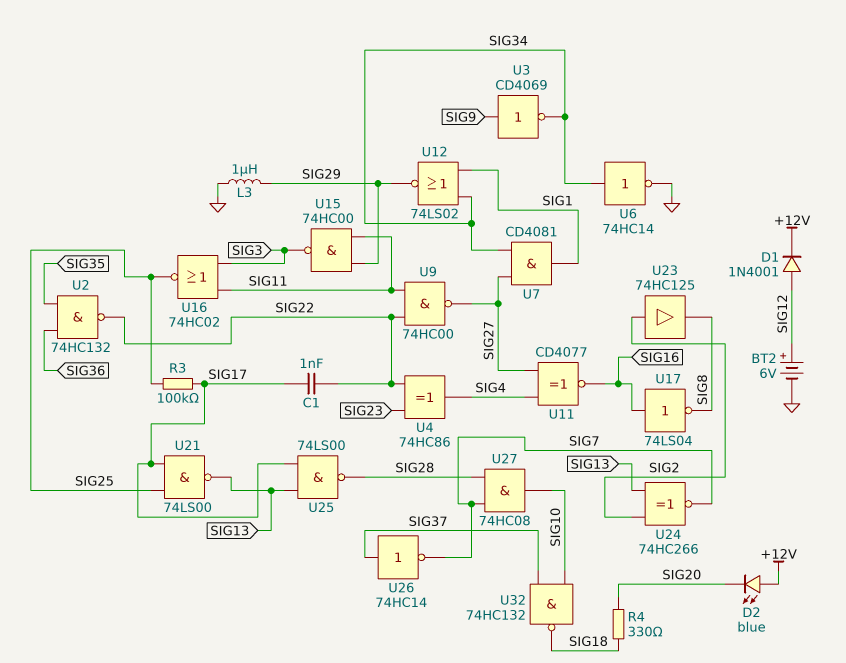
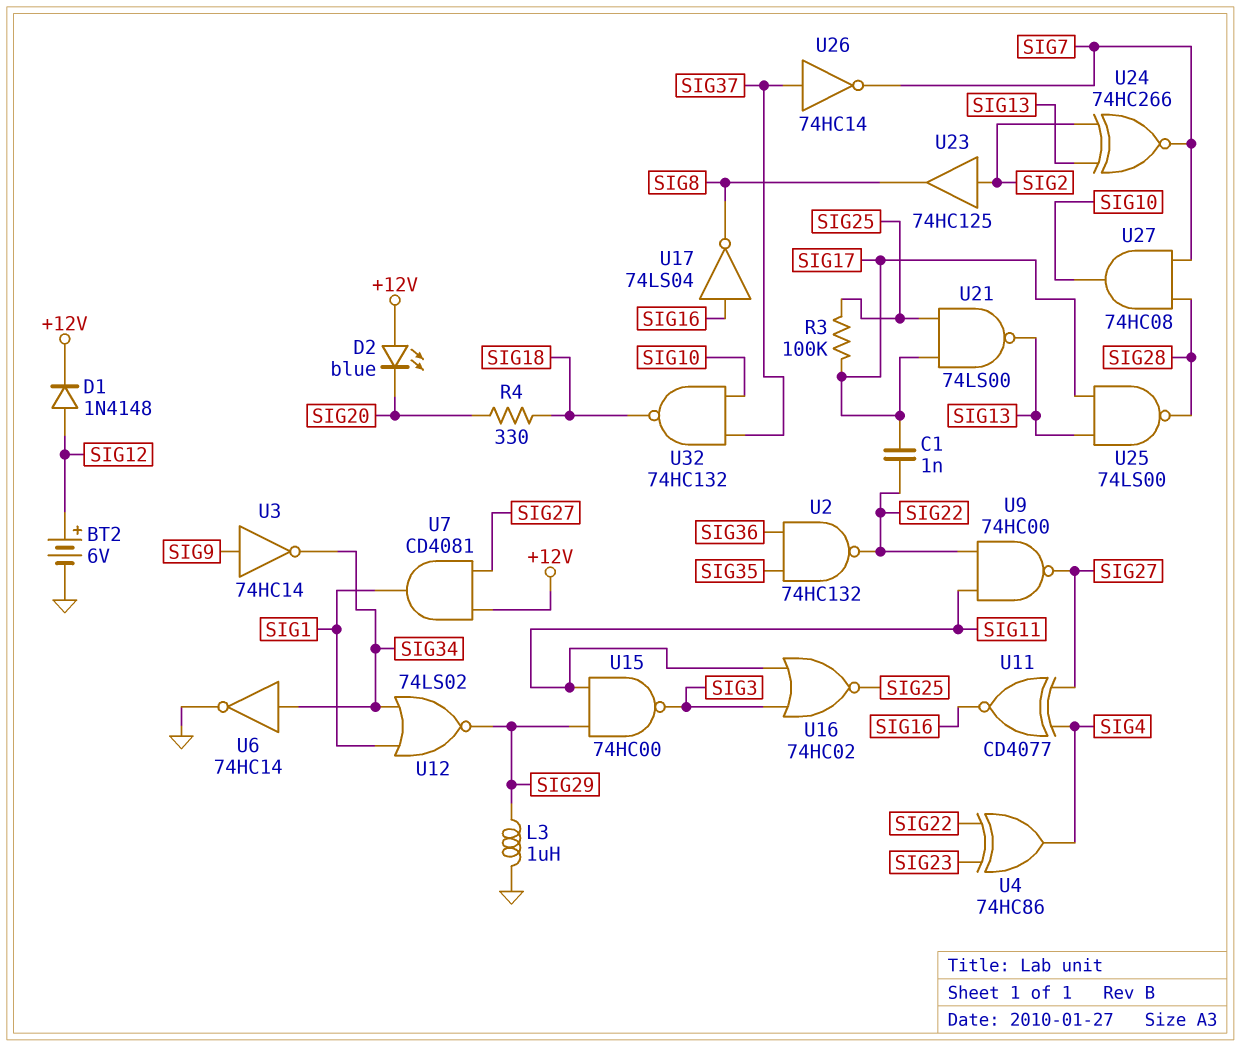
D1: diode 1N4001 (A SIG12, K +12V) -> diode 1N4148 (A SIG12, K +12V)
U3: NOT CD4069 (in SIG9, out SIG34) -> NOT 74HC14 (in SIG9, out SIG34)
U7: AND CD4081 (in SIG27, in SIG34, out SIG1) -> AND CD4081 (in +12V, in SIG27, out SIG1)

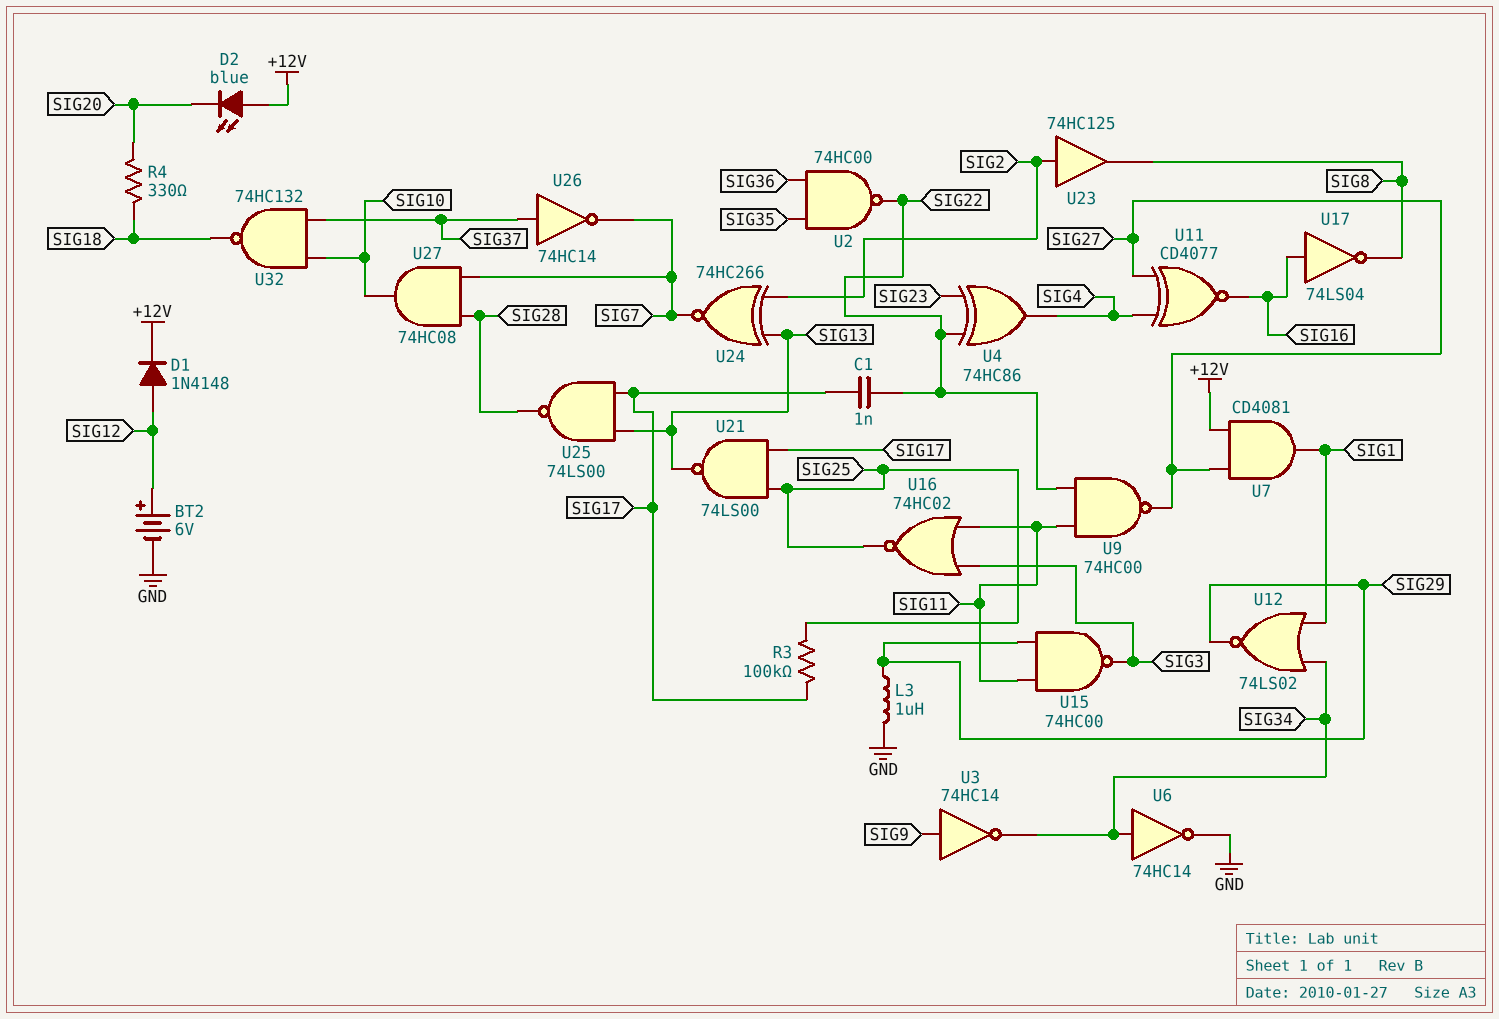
U2: NAND 74HC132 (in SIG35, in SIG36, out SIG22) -> NAND 74HC00 (in SIG35, in SIG36, out SIG22)

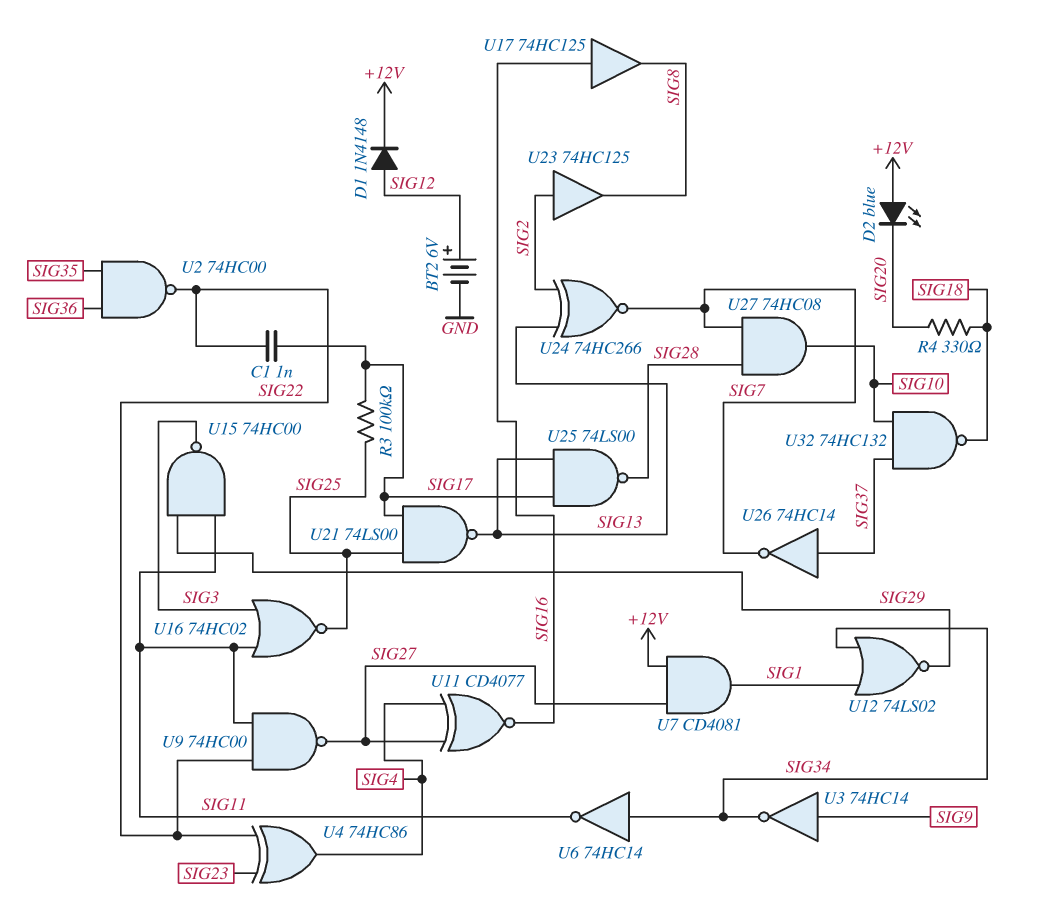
L3: 1uH (GND, SIG29) -> none
U6: NOT 74HC14 (in SIG34, out GND) -> NOT 74HC14 (in SIG34, out SIG11)
U17: NOT 74LS04 (in SIG16, out SIG8) -> buffer 74HC125 (in SIG16, out SIG8)

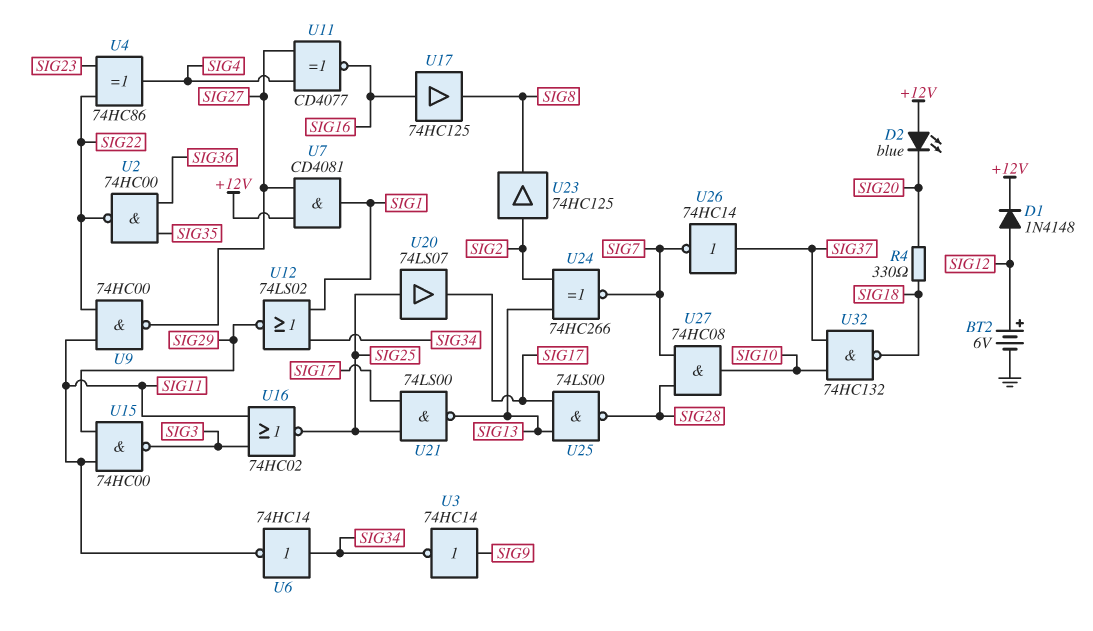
C1: 1nF (SIG17, SIG22) -> none
R3: 100k (SIG17, SIG25) -> none
U20: none -> buffer 74LS07 (in SIG25, out SIG17)

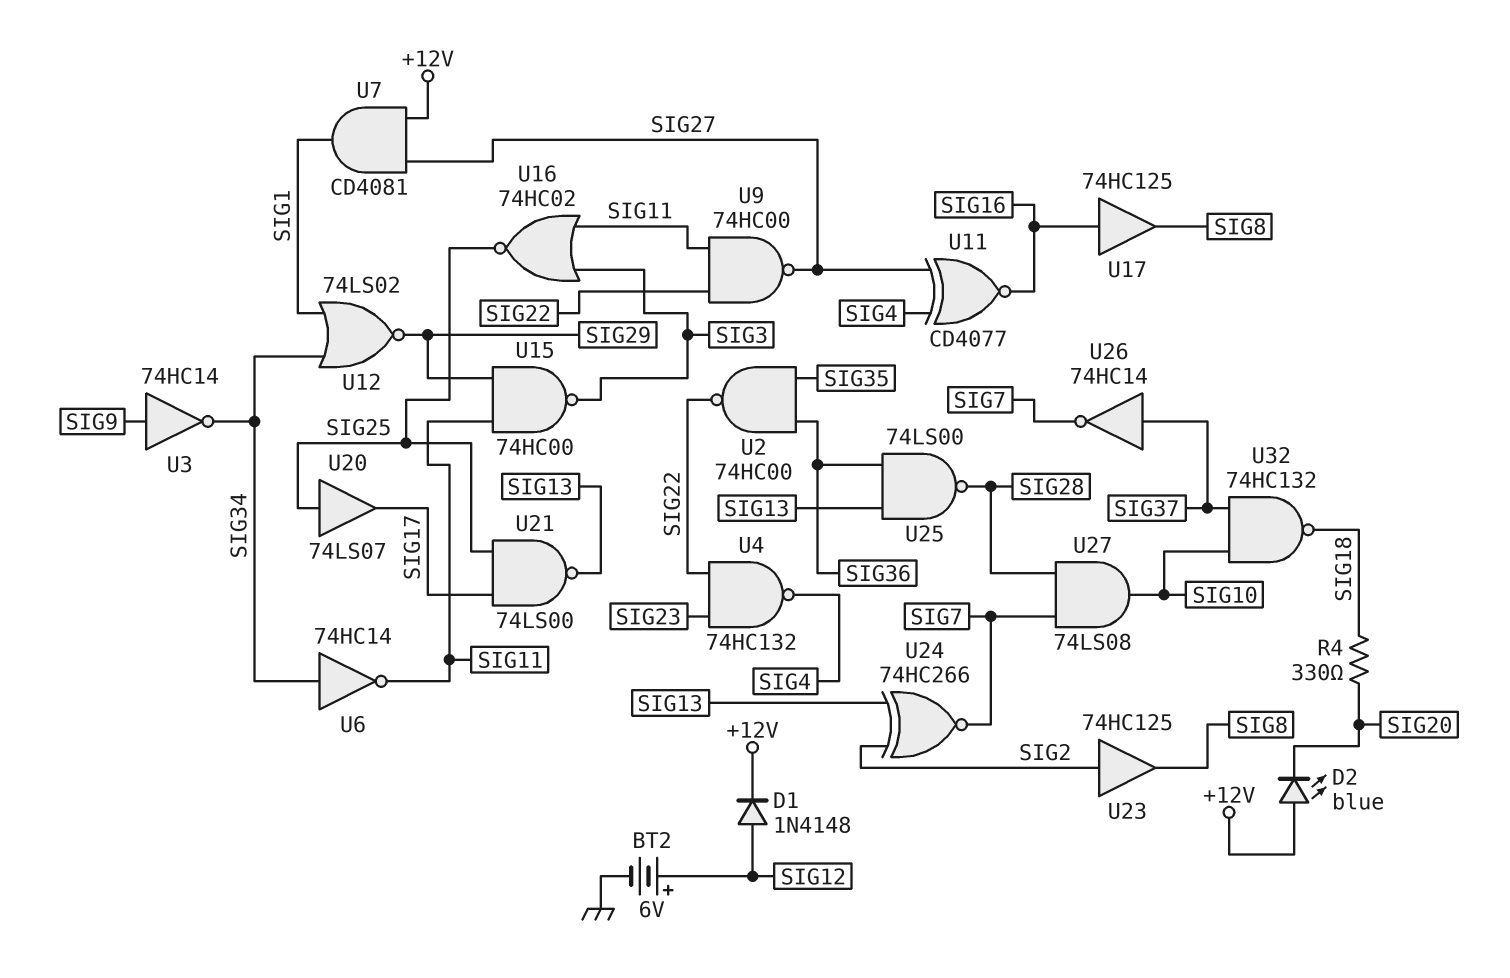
U4: XOR 74HC86 (in SIG22, in SIG23, out SIG4) -> NAND 74HC132 (in SIG22, in SIG23, out SIG4)
U25: NAND 74LS00 (in SIG13, in SIG17, out SIG28) -> NAND 74LS00 (in SIG13, in SIG36, out SIG28)
U27: AND 74HC08 (in SIG7, in SIG28, out SIG10) -> AND 74LS08 (in SIG7, in SIG28, out SIG10)

